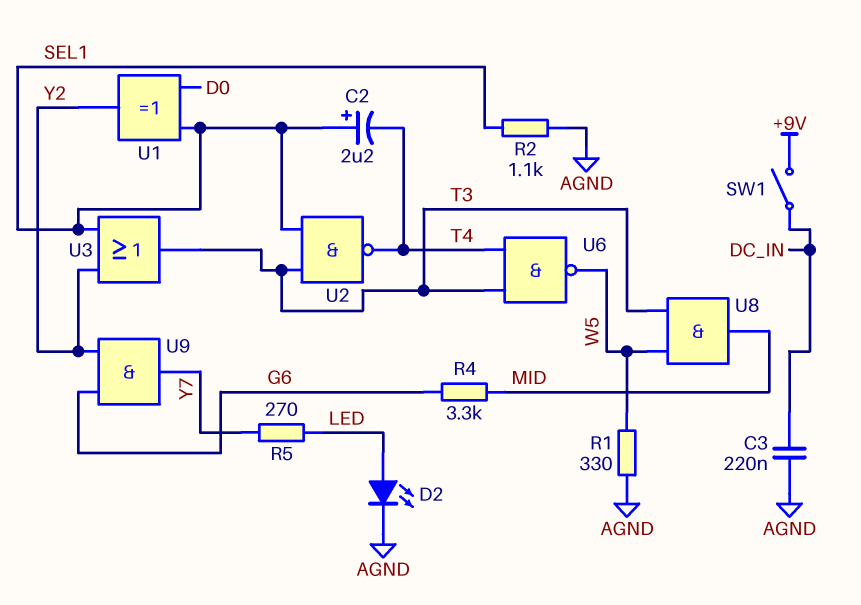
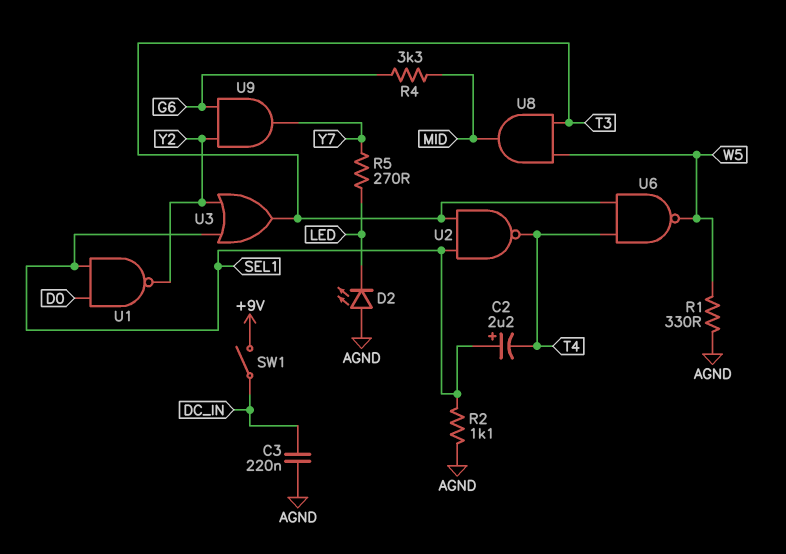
D2: LED (A LED, K AGND) -> LED (A AGND, K LED)
U1: XOR (in D0, in SEL1, out Y2) -> NAND (in D0, in SEL1, out Y2)

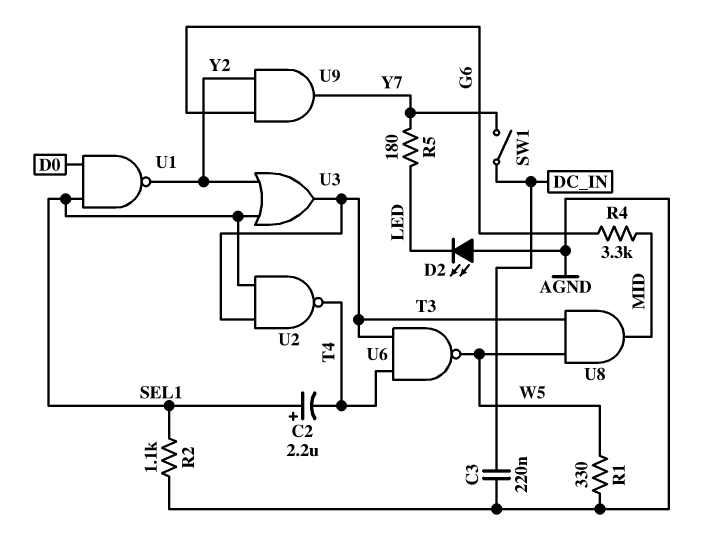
R5: 270 (LED, Y7) -> 180 (LED, Y7)
SW1: switch (+9V, DC_IN) -> switch (DC_IN, Y7)

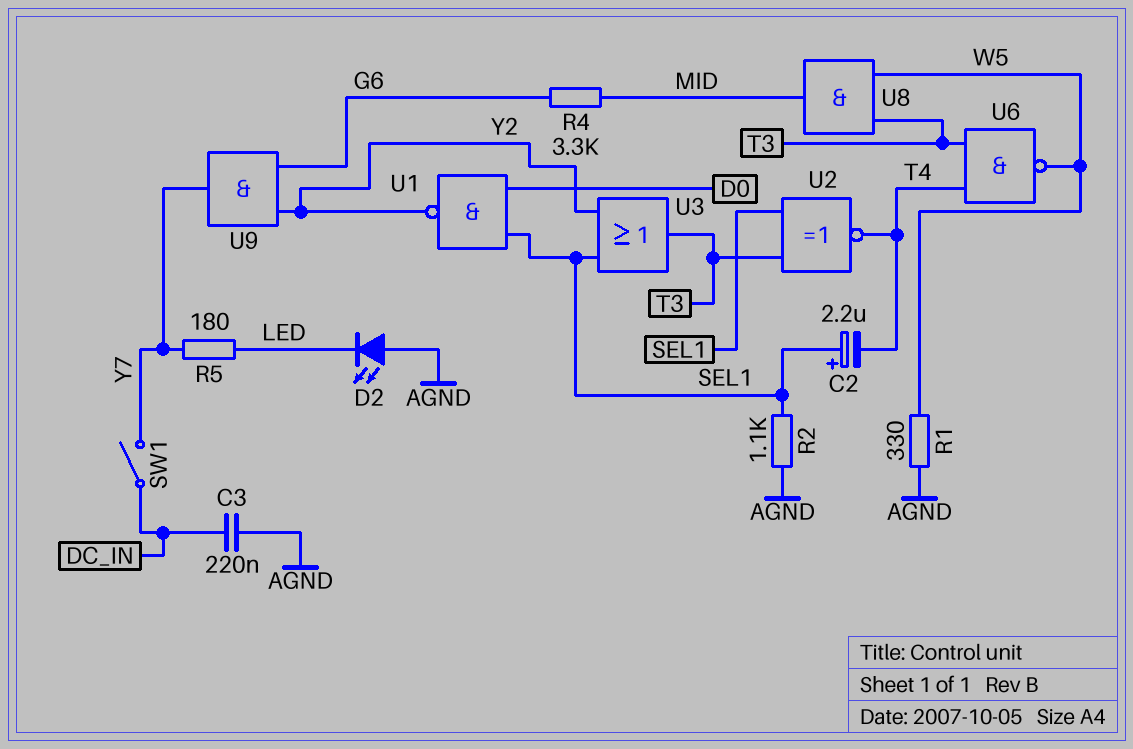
U2: NAND (in SEL1, in T3, out T4) -> XNOR (in SEL1, in T3, out T4)

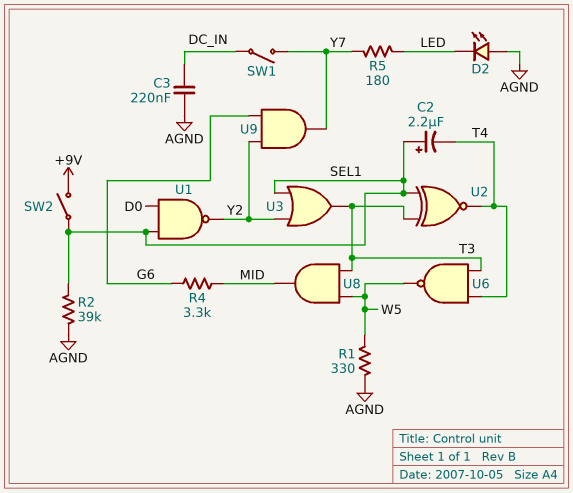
R2: 1.1k (AGND, SEL1) -> 39k (AGND, SEL1)
SW2: none -> switch (+9V, SEL1)

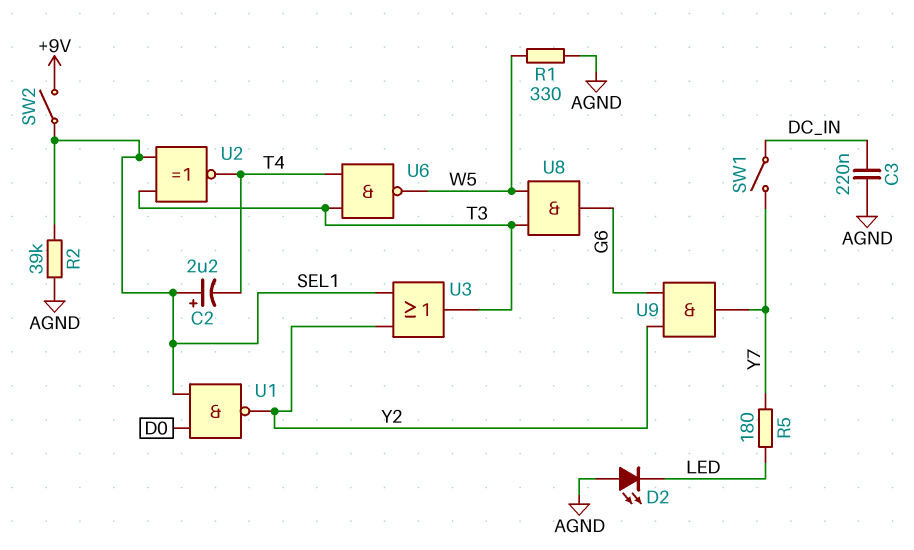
R4: 3.3k (G6, MID) -> none
U8: AND (in T3, in W5, out MID) -> AND (in T3, in W5, out G6)

